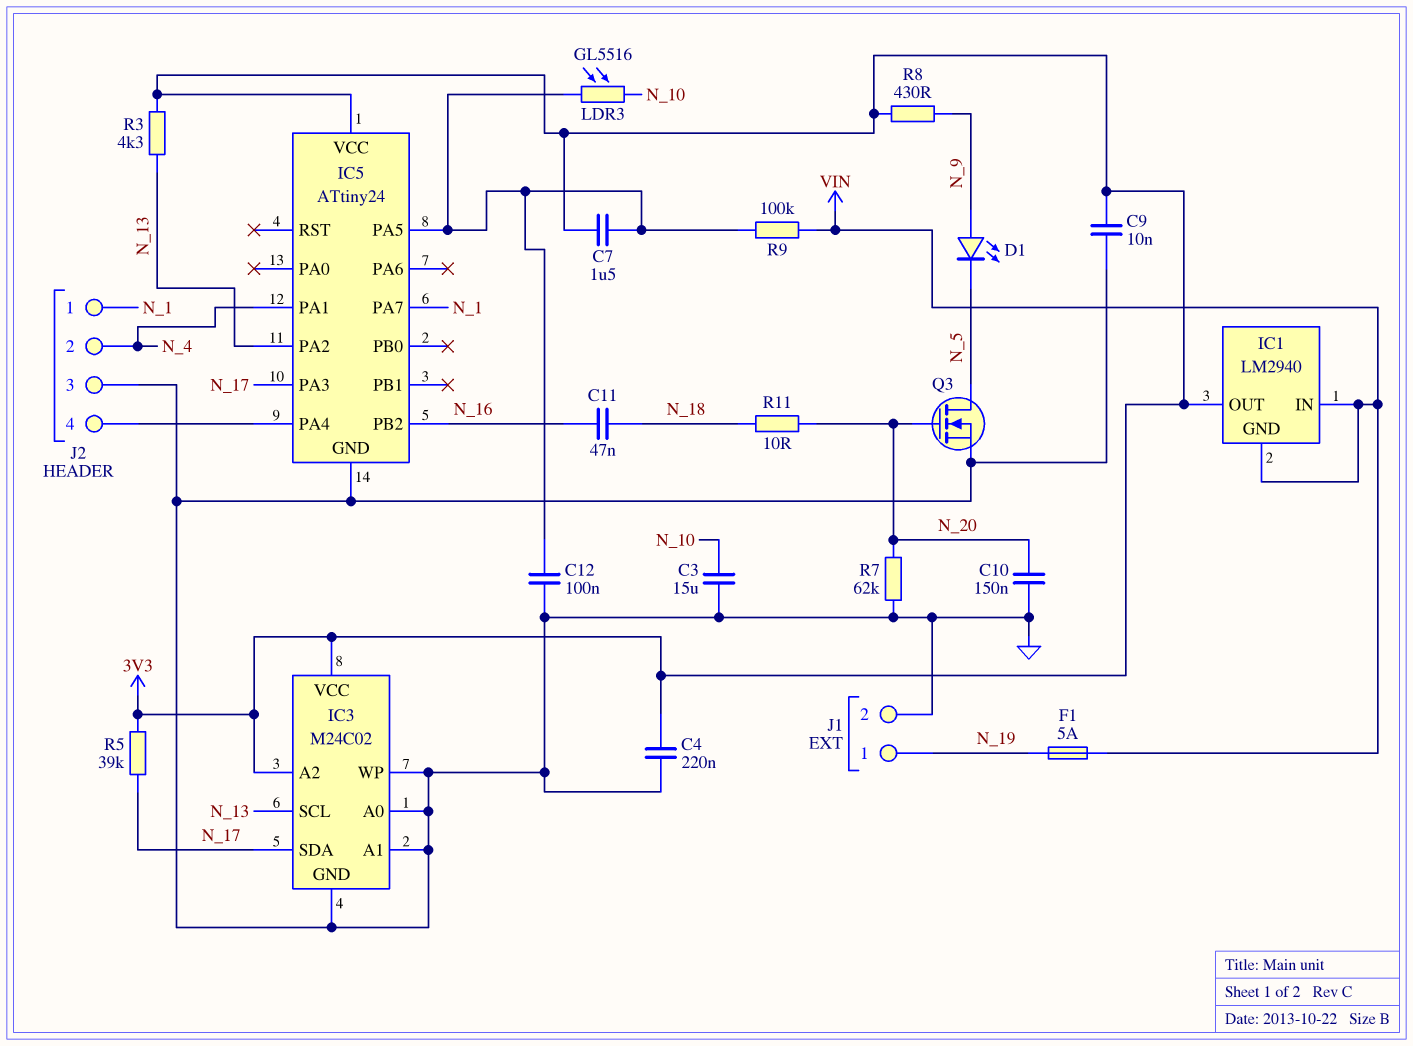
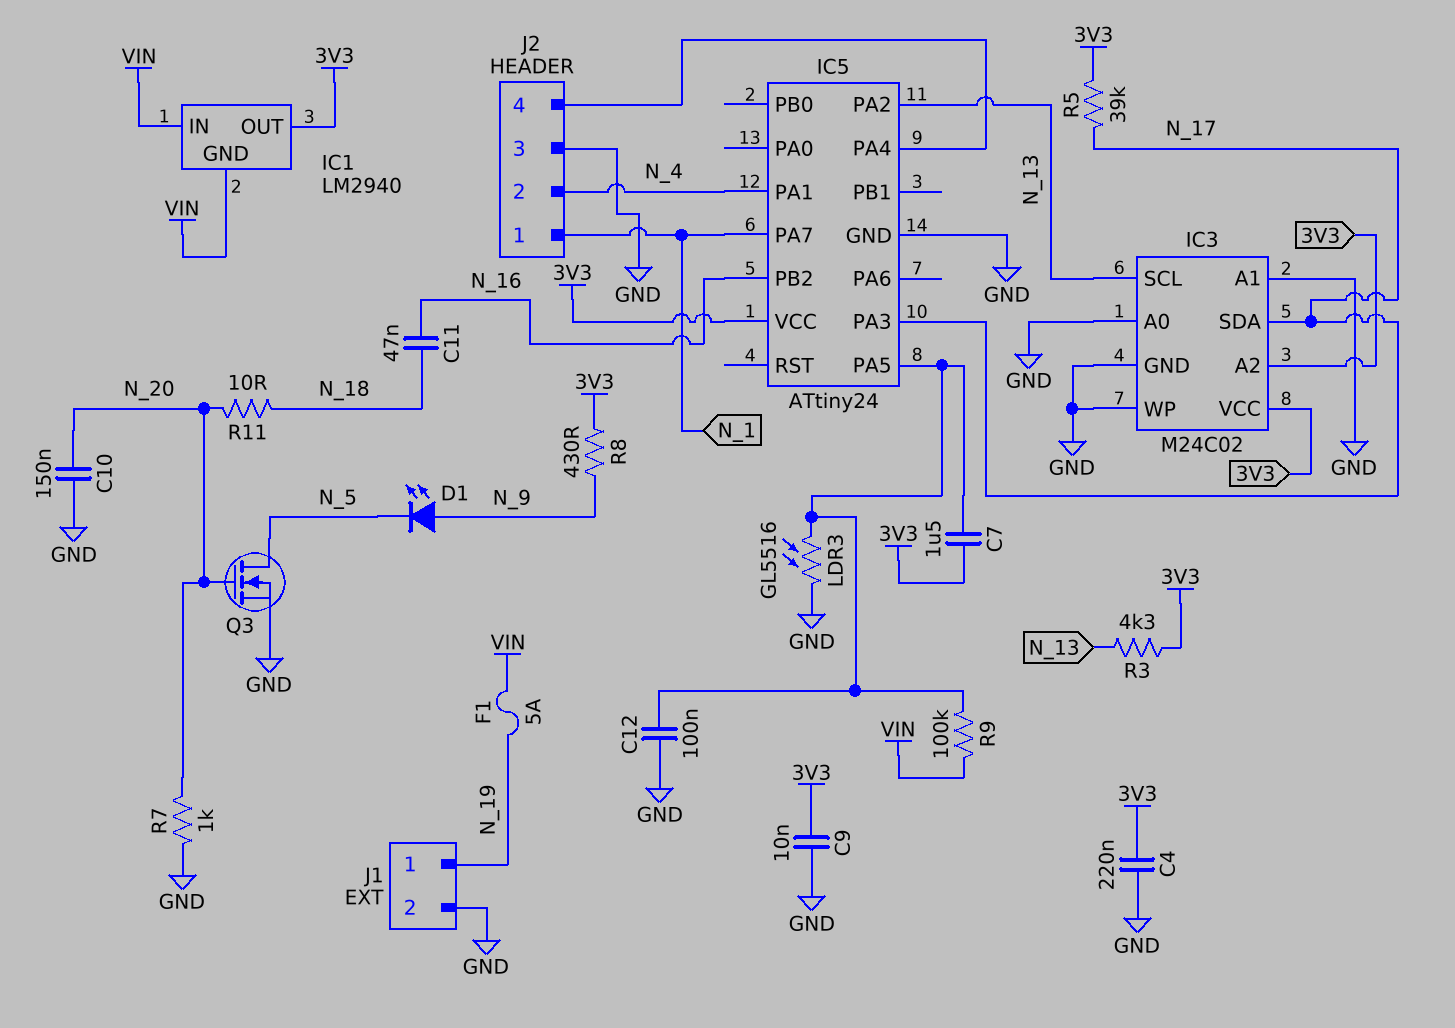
C3: 15uF (GND, N_10) -> none
LDR3: GL5516 (IC5/PA5, N_10) -> GL5516 (GND, IC5/PA5)
R7: 62k (GND, N_20) -> 1k (GND, N_20)

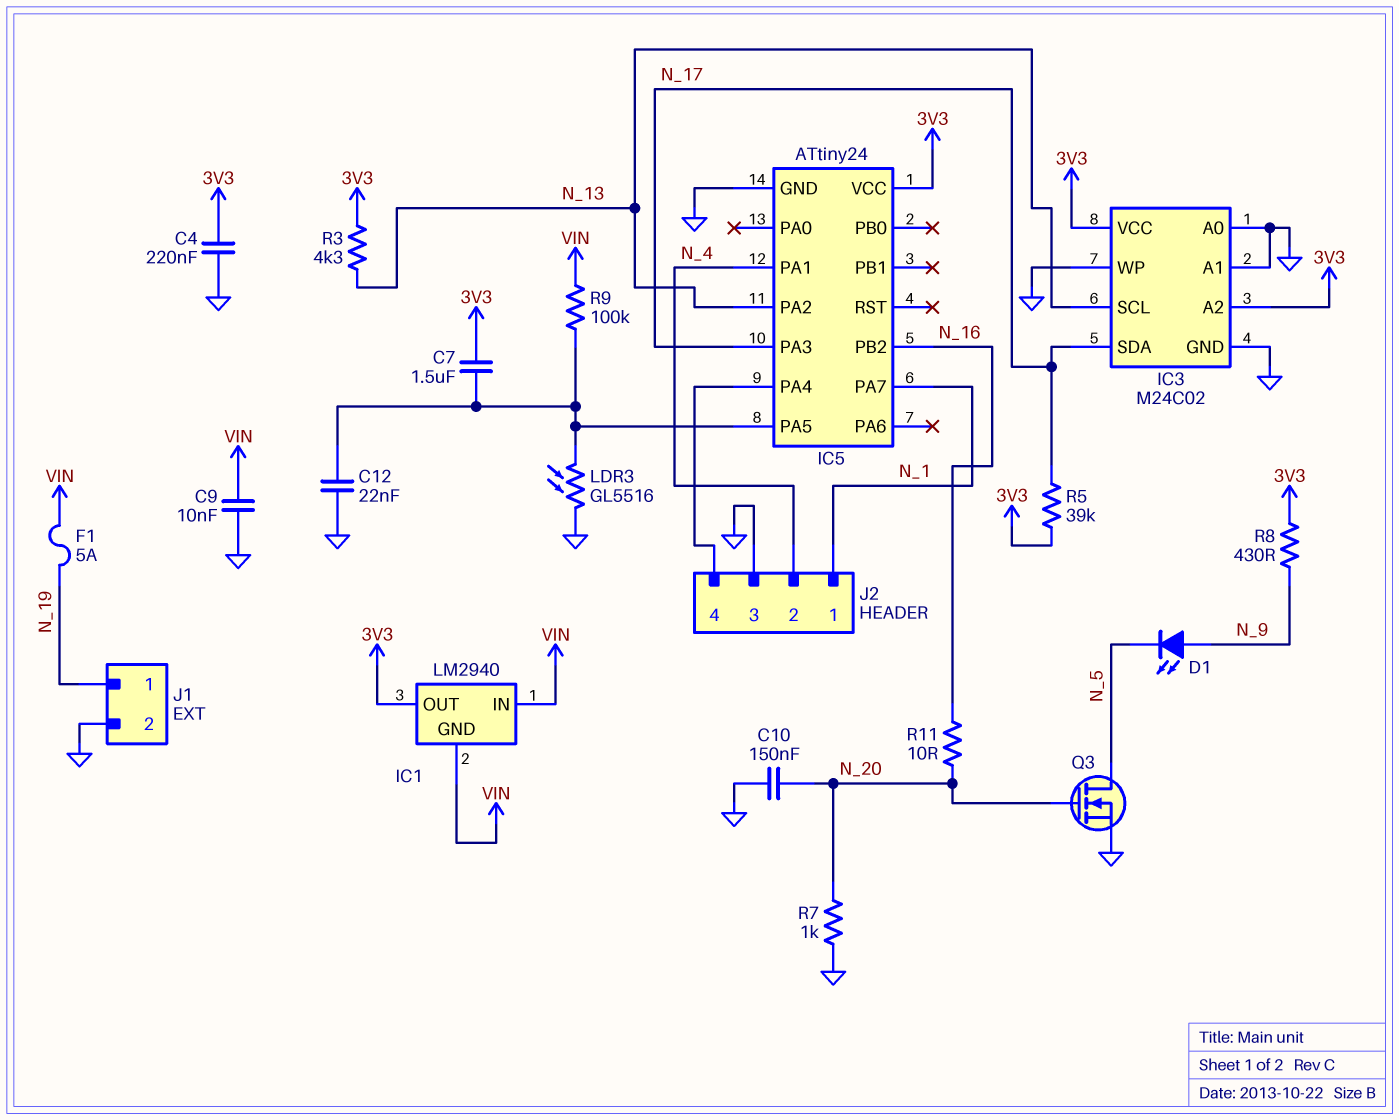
C9: 10nF (3V3, GND) -> 10nF (GND, VIN)
C11: 47nF (N_16, N_18) -> none
C12: 100nF (GND, IC5/PA5) -> 22nF (GND, IC5/PA5)
R11: 10 (N_18, N_20) -> 10 (N_16, N_20)

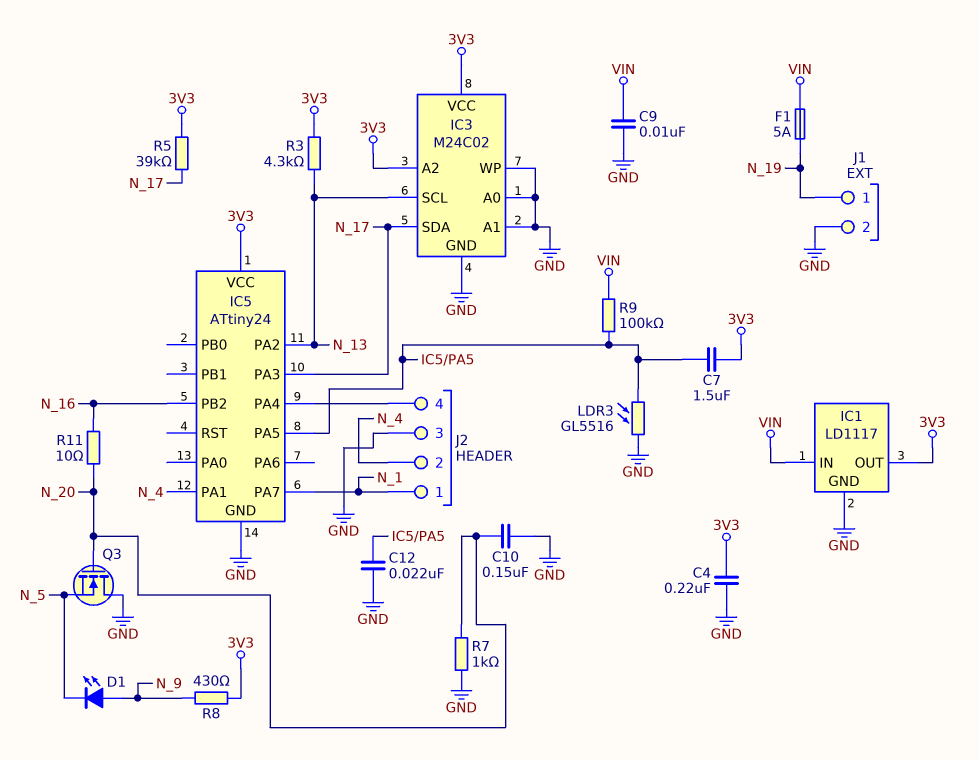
IC1: LM2940 -> LD1117
IC1 pin GND: VIN -> GND
Q3: NMOS (G N_20, D N_5, S GND) -> NMOS (G N_20, D GND, S N_5)

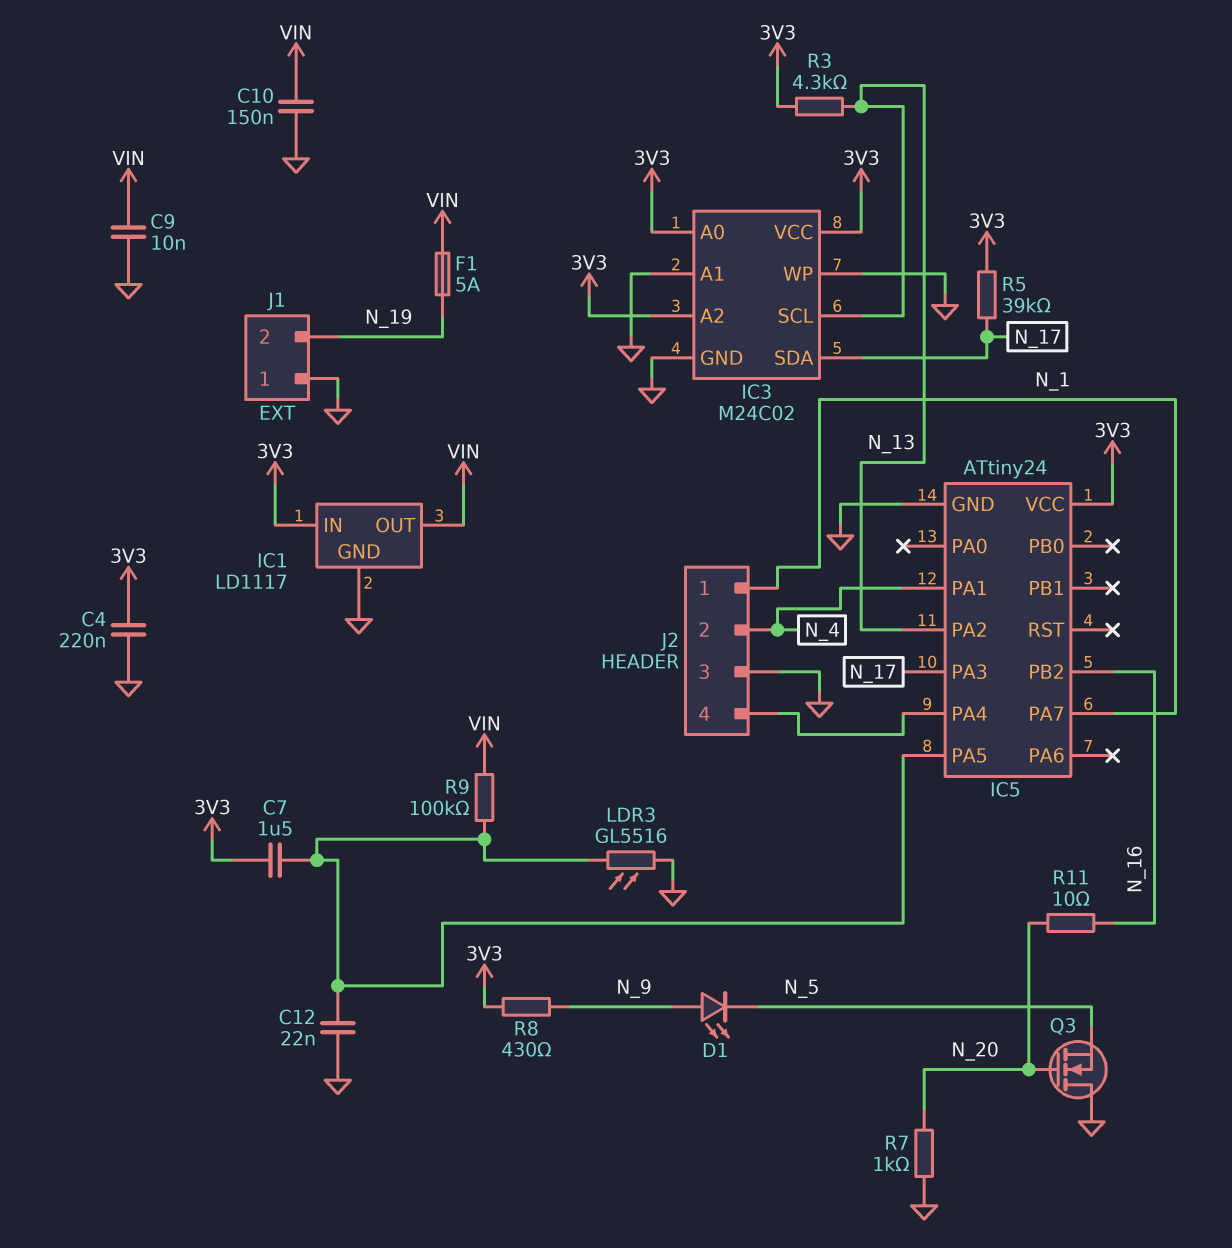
C10: 150nF (GND, N_20) -> 150nF (GND, VIN)
IC1 pin IN: VIN -> 3V3
IC1 pin OUT: 3V3 -> VIN
IC3 pin A0: GND -> 3V3
J1 pin 1: N_19 -> GND
J1 pin 2: GND -> N_19

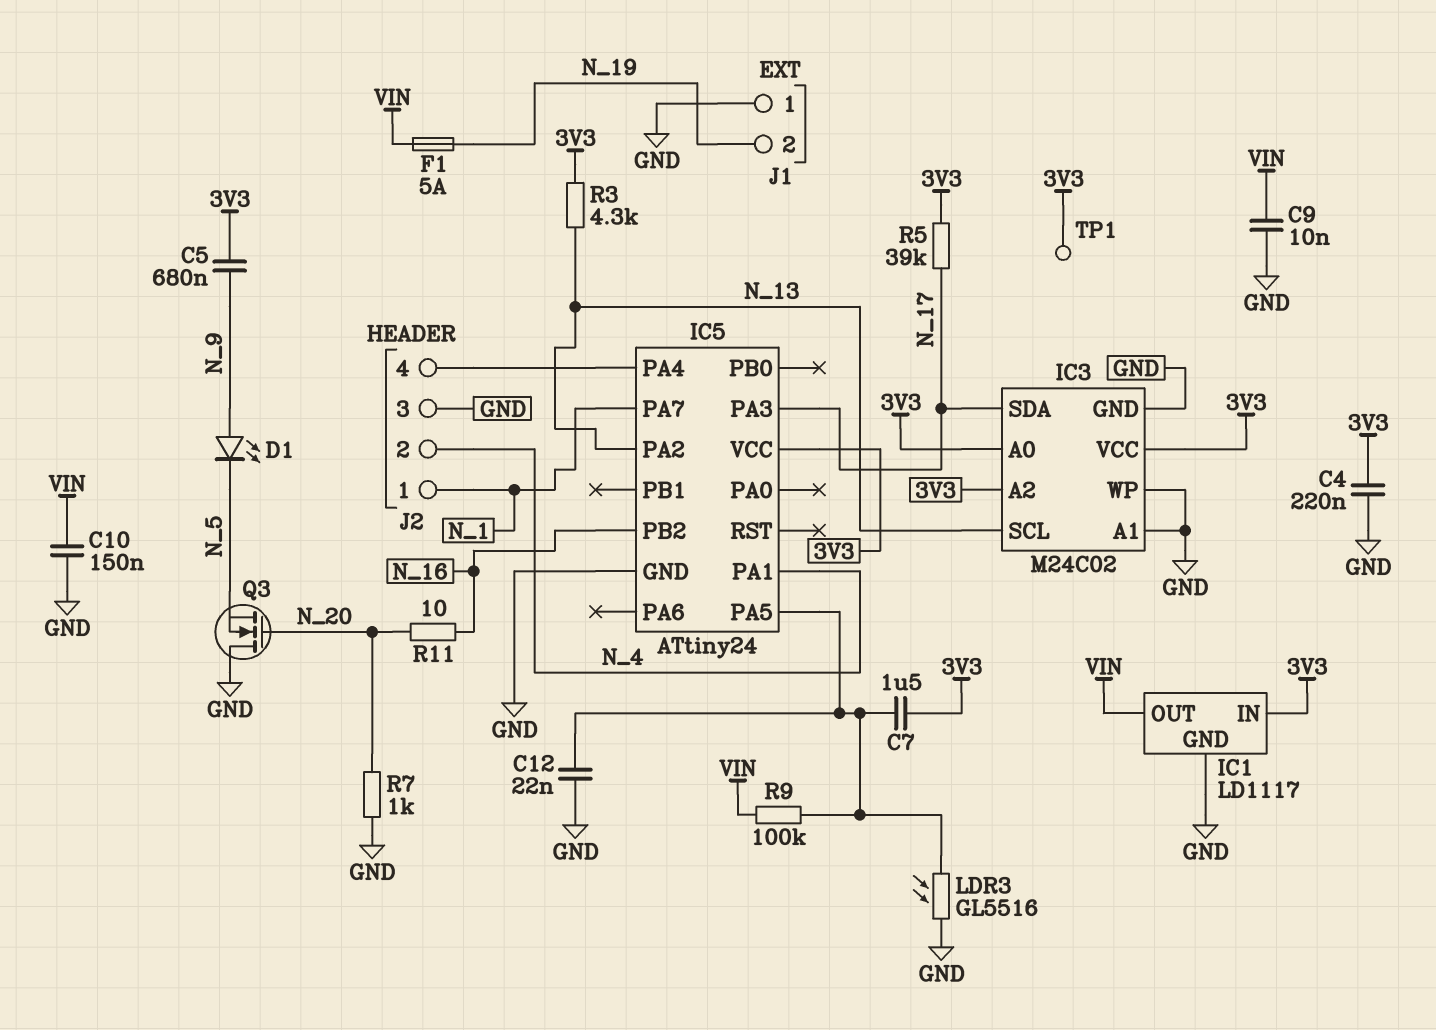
C5: none -> 680nF (3V3, N_9)
R8: 430 (3V3, N_9) -> none
TP1: none -> test point (3V3)

